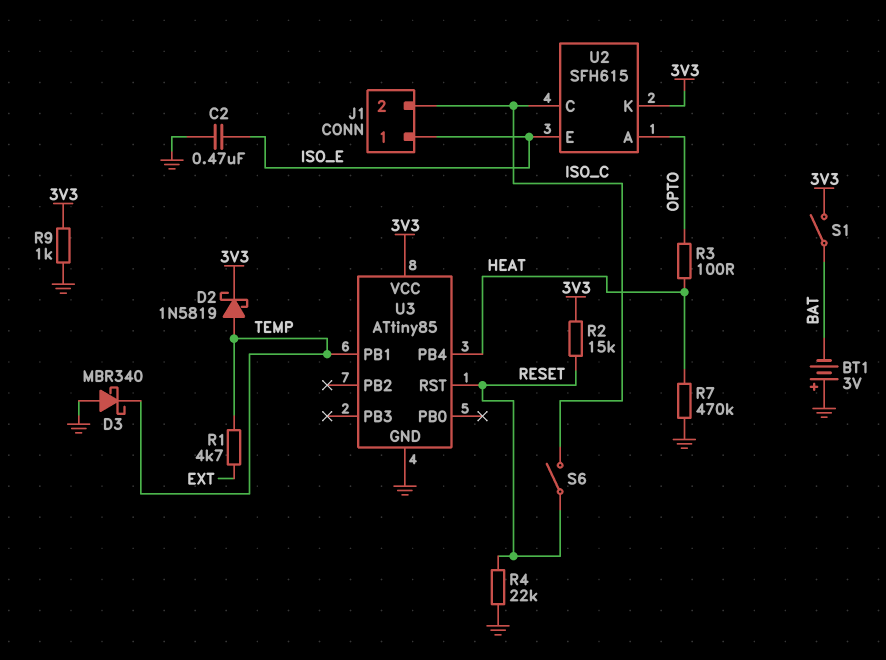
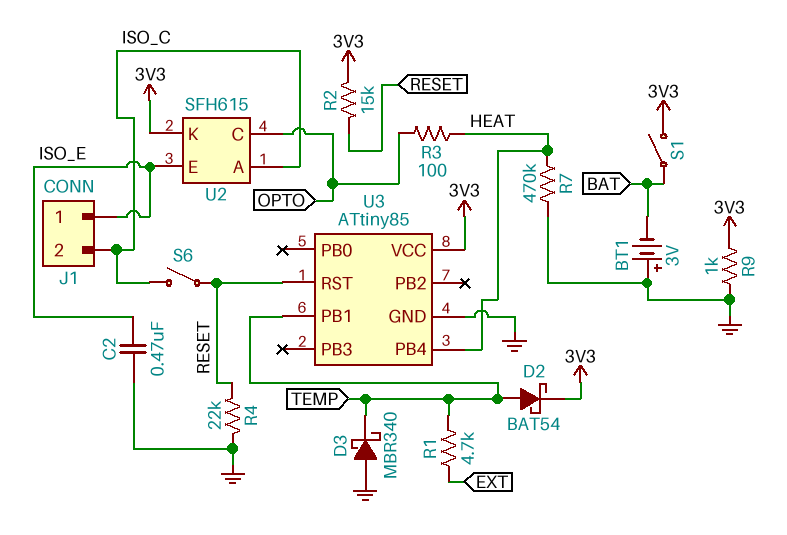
D2: schottky 1N5819 (A TEMP, K 3V3) -> schottky BAT54 (A TEMP, K 3V3)
U2 pin A: OPTO -> ISO_C
U2 pin C: ISO_C -> OPTO

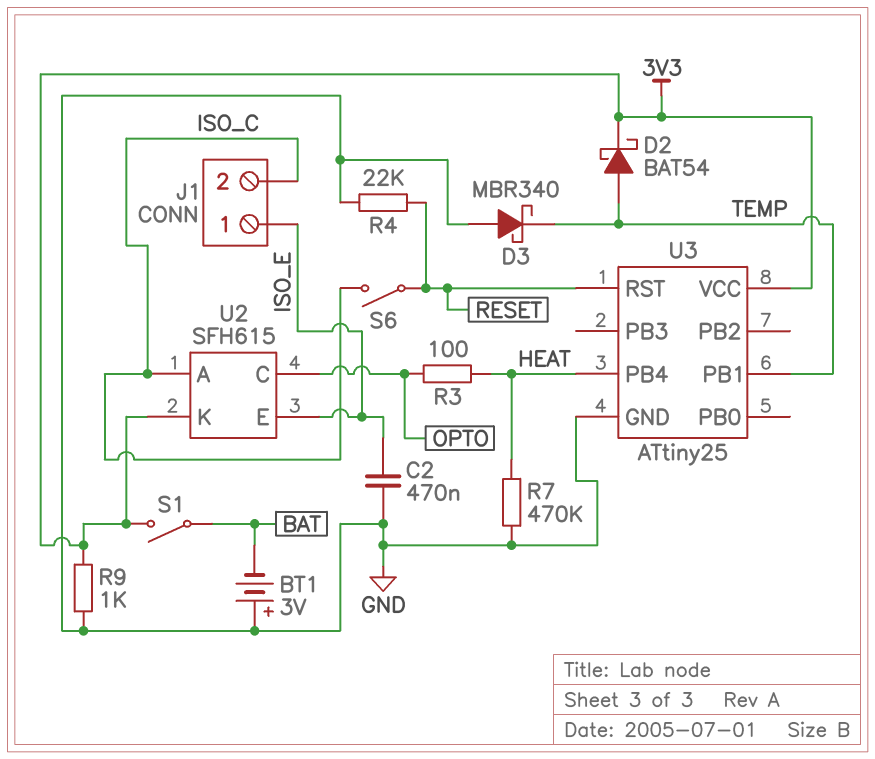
R1: 4.7k (EXT, TEMP) -> none
R2: 15k (3V3, RESET) -> none
U3: ATtiny85 -> ATtiny25

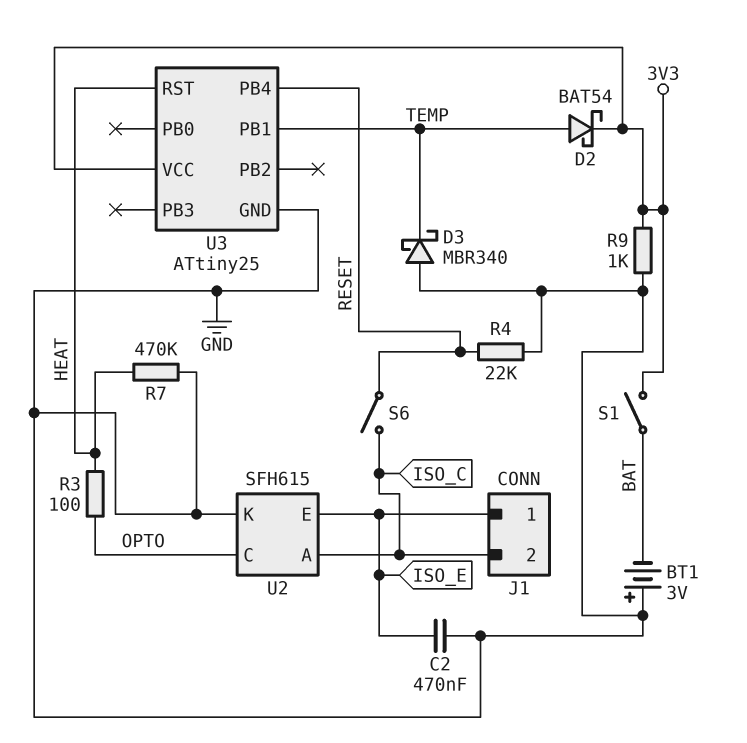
U2 pin K: 3V3 -> GND
U3 pin PB4: HEAT -> RESET
U3 pin RST: RESET -> HEAT

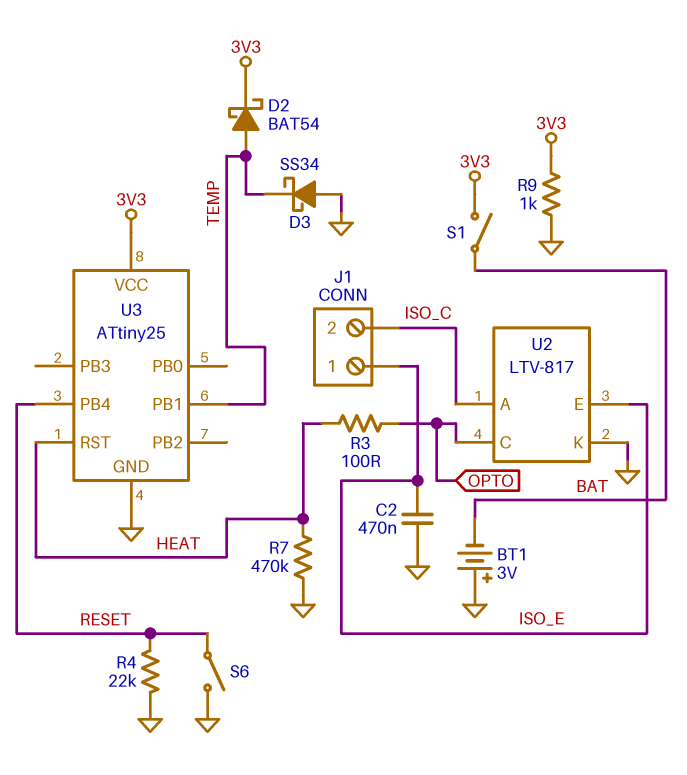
D3: schottky MBR340 (A GND, K TEMP) -> schottky SS34 (A GND, K TEMP)
S6: switch (ISO_C, RESET) -> switch (GND, RESET)
U2: SFH615 -> LTV-817

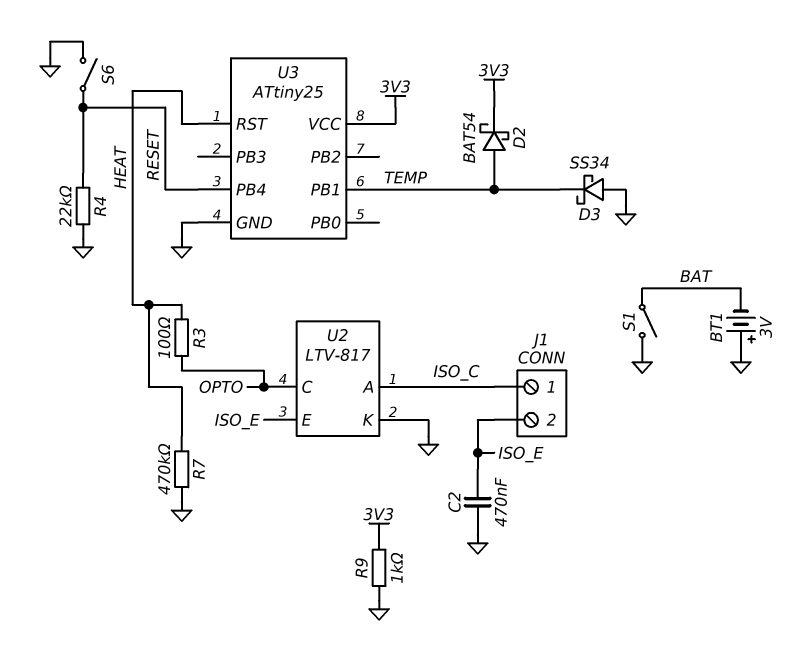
J1 pin 1: ISO_E -> ISO_C
J1 pin 2: ISO_C -> ISO_E
S1: switch (3V3, BAT) -> switch (BAT, GND)

